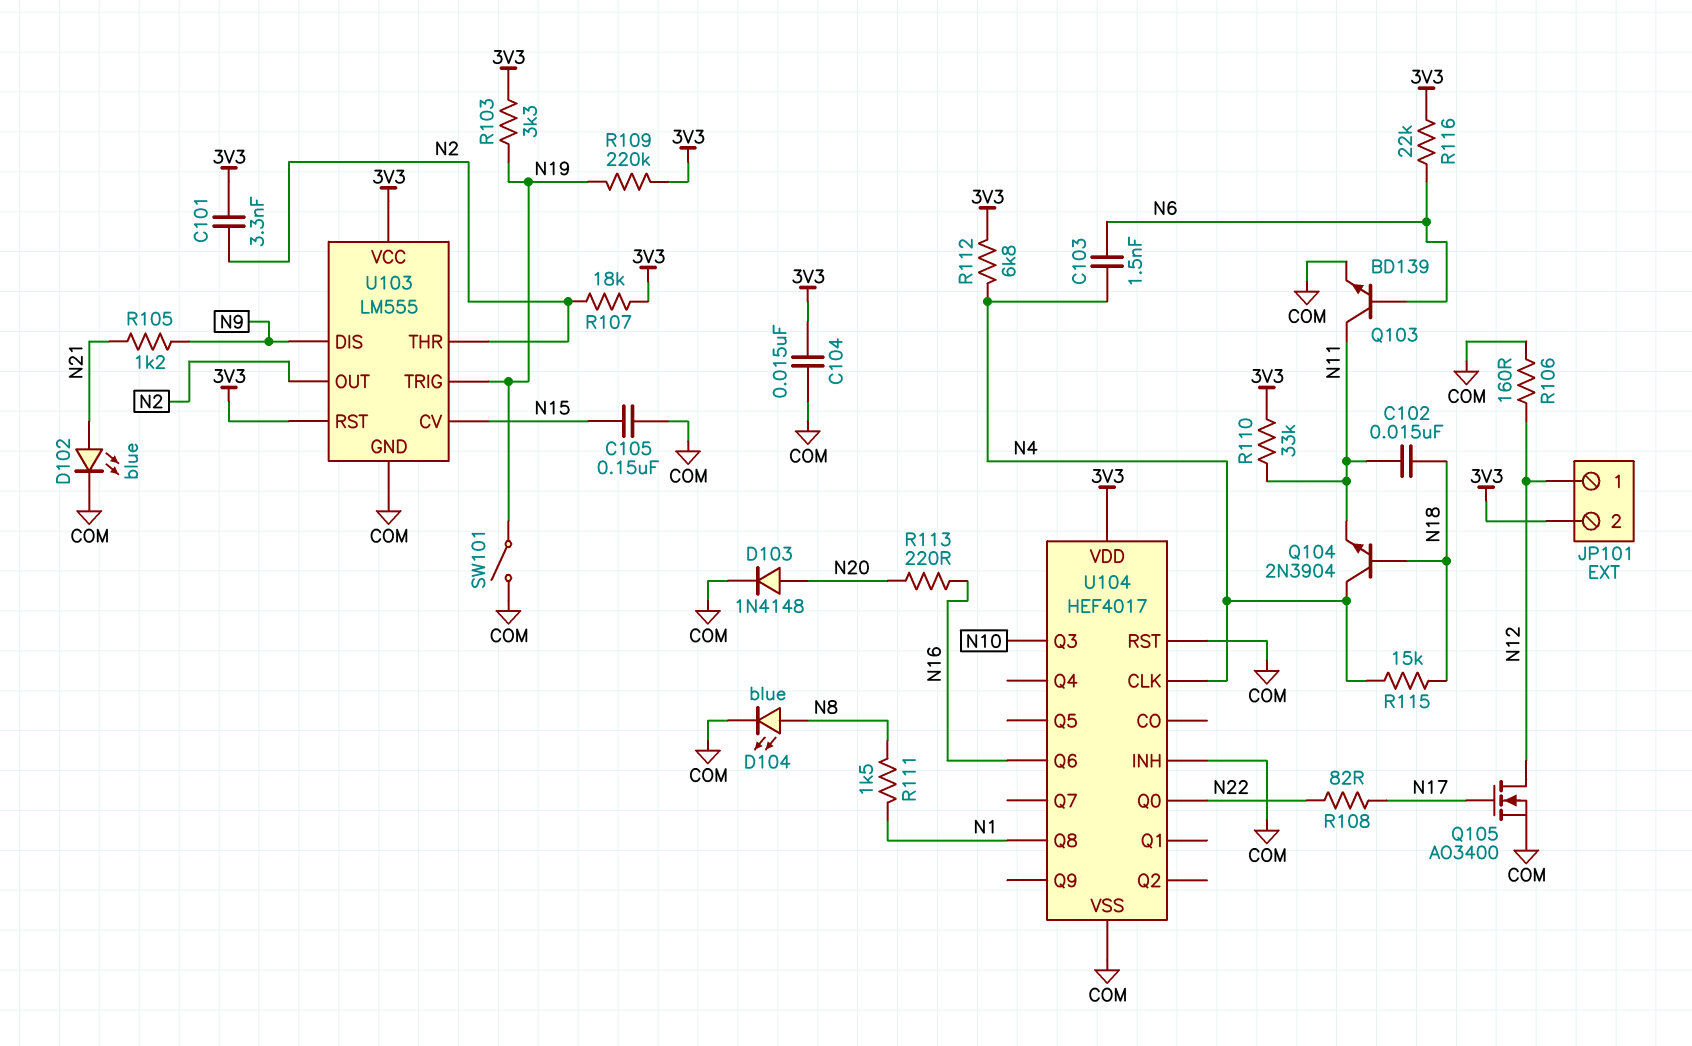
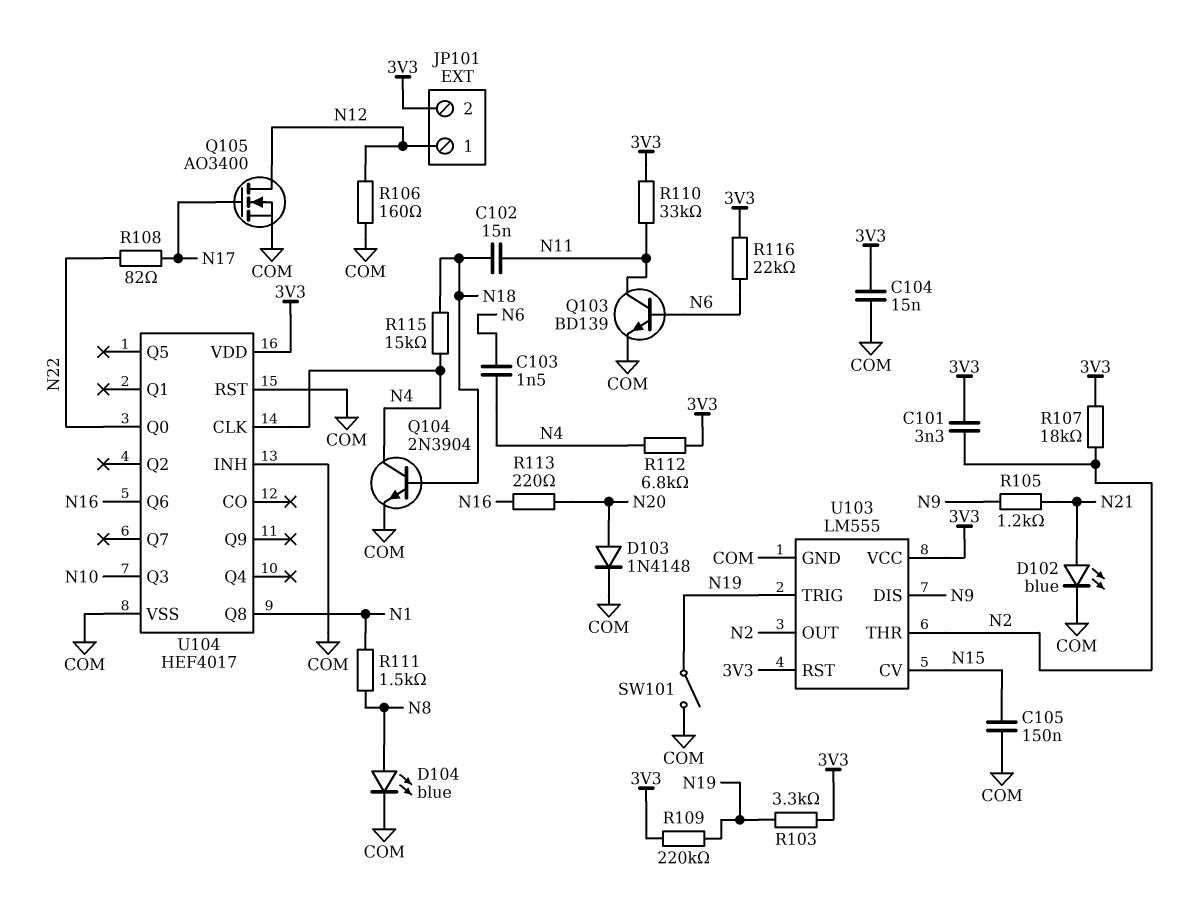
Q104: NPN 2N3904 (B N18, C N4, E N11) -> NPN 2N3904 (B N18, C N4, E COM)

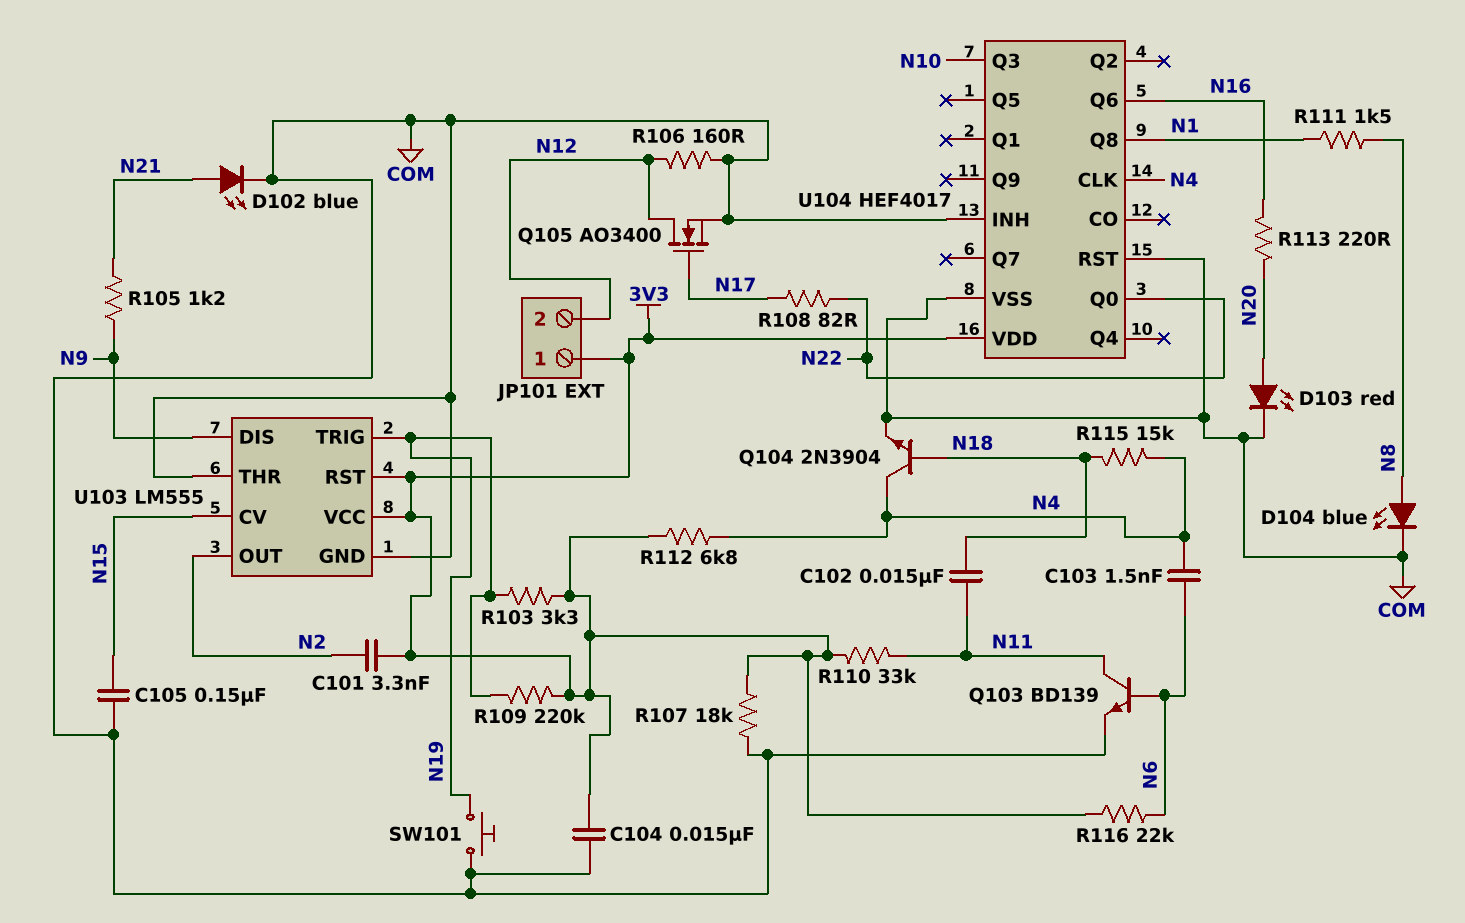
D103: diode 1N4148 (A N20, K COM) -> LED red (A N20, K COM)
JP101 pin 1: N12 -> 3V3
JP101 pin 2: 3V3 -> N12
R107: 18k (3V3, N2) -> 18k (3V3, COM)
SW101: switch (COM, N19) -> button (COM, N19)
U103 pin THR: N2 -> COM

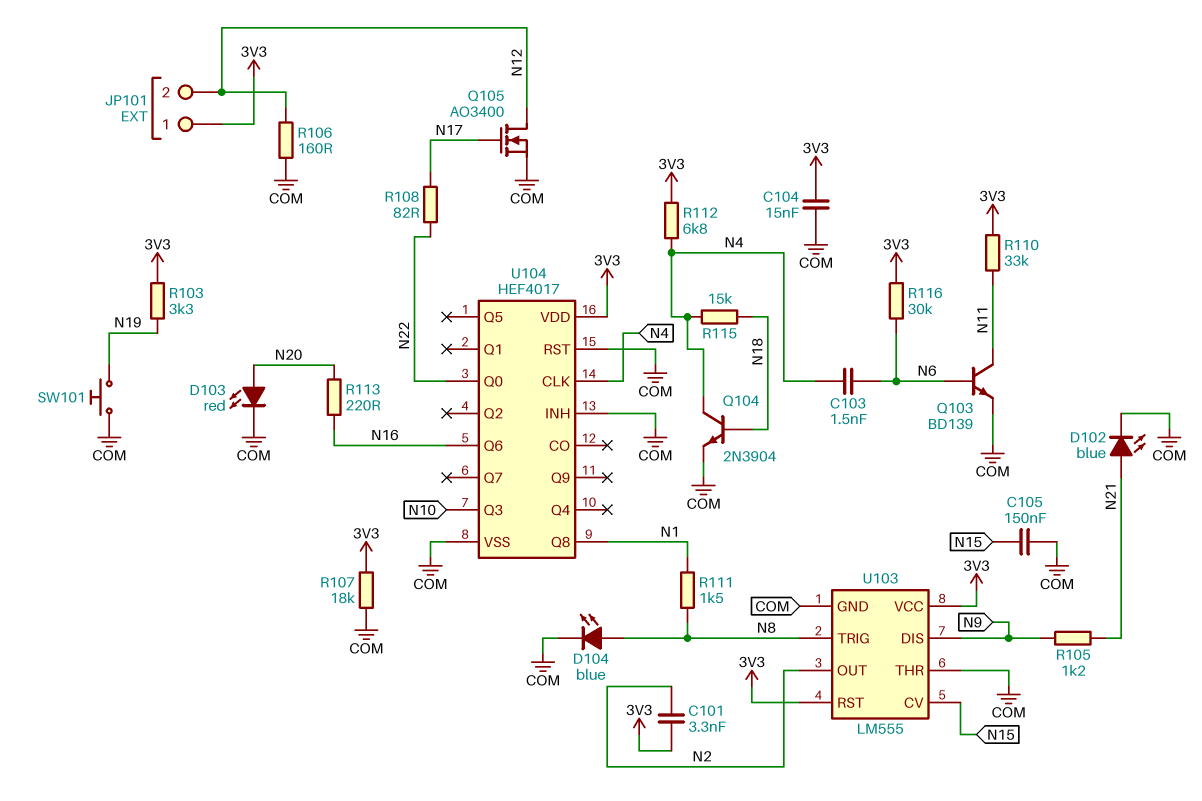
C102: 15nF (N11, N18) -> none
R109: 220k (3V3, N19) -> none
R116: 22k (3V3, N6) -> 30k (3V3, N6)
U103 pin TRIG: N19 -> N8

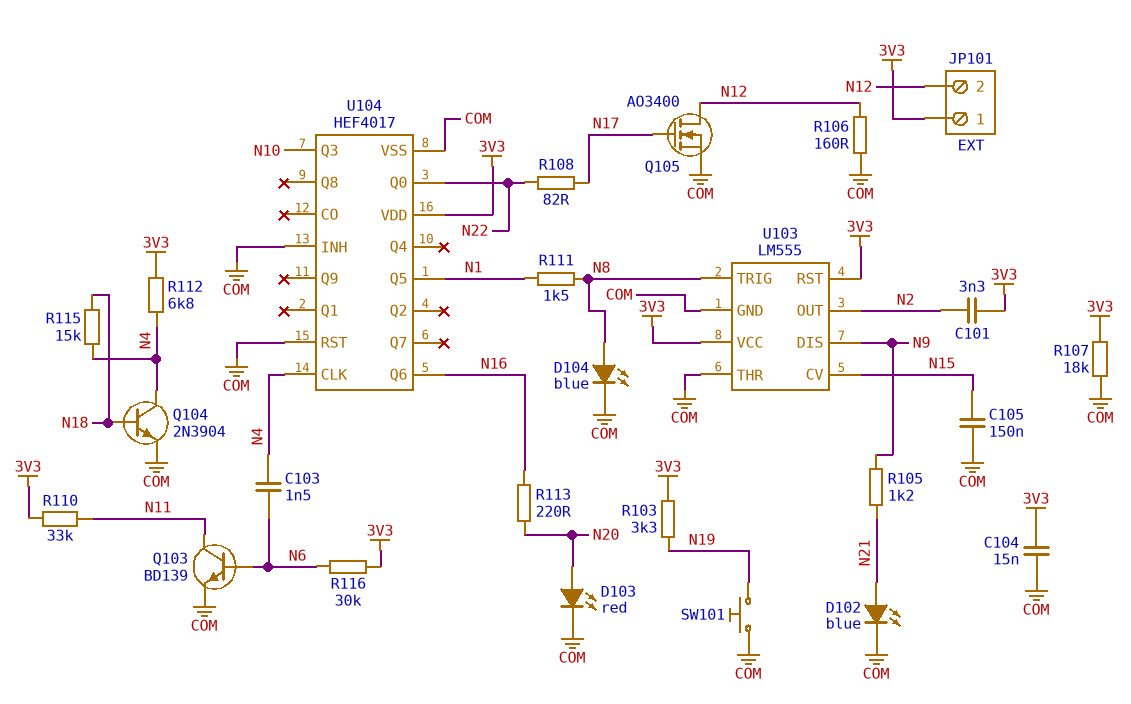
U104 pin Q5: none -> N1
U104 pin Q8: N1 -> none

